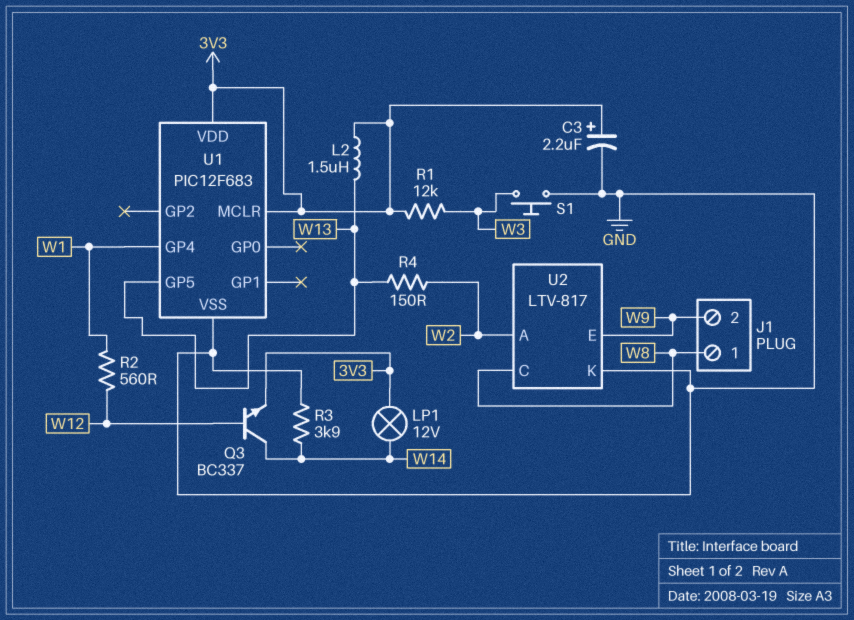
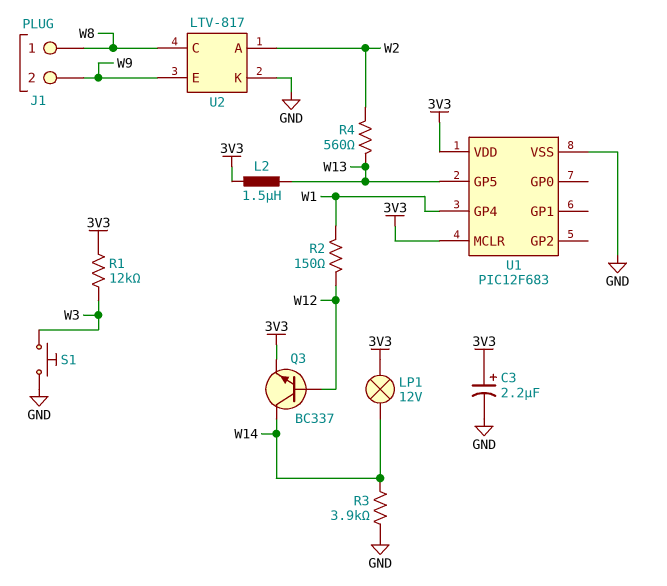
R2: 560 (W1, W12) -> 150 (W1, W12)
R4: 150 (W2, W13) -> 560 (W2, W13)

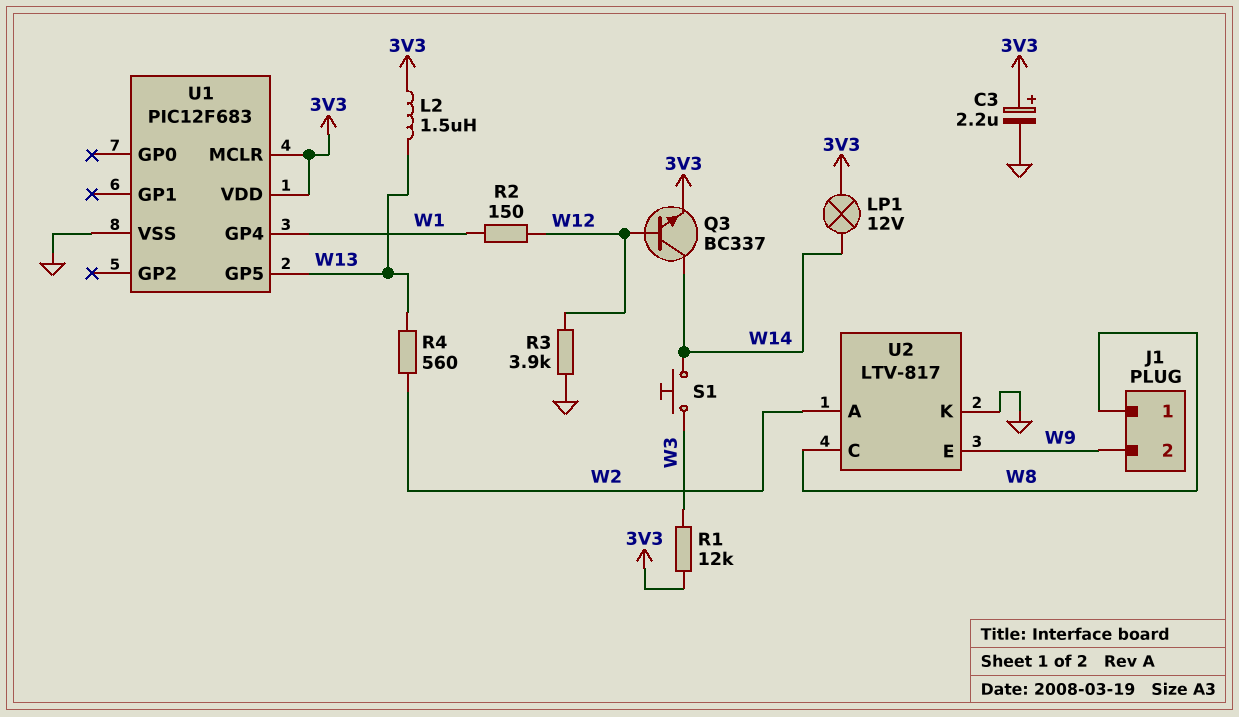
R3: 3.9k (GND, W14) -> 3.9k (GND, W12)
S1: button (GND, W3) -> button (W3, W14)

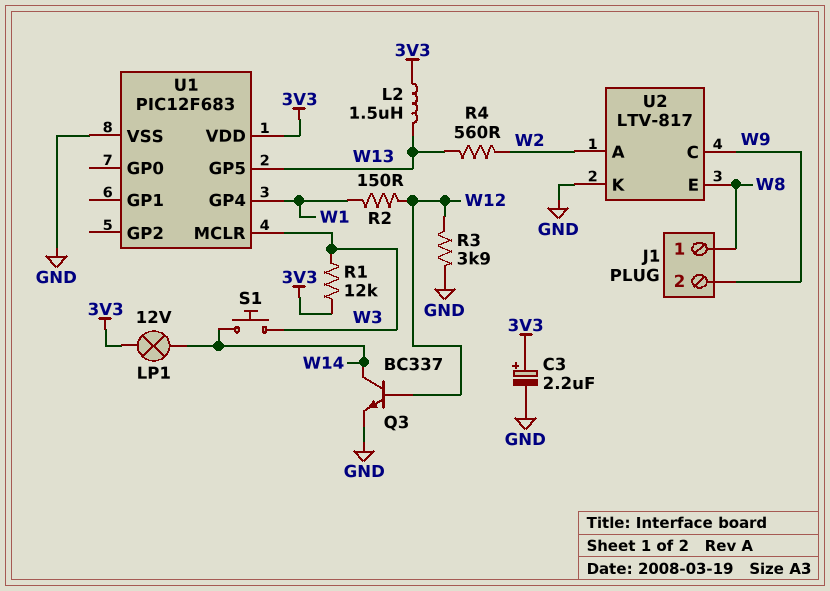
Q3: NPN BC337 (B W12, C W14, E 3V3) -> NPN BC337 (B W12, C W14, E GND)
U1 pin MCLR: 3V3 -> W3
U2 pin C: W8 -> W9
U2 pin E: W9 -> W8

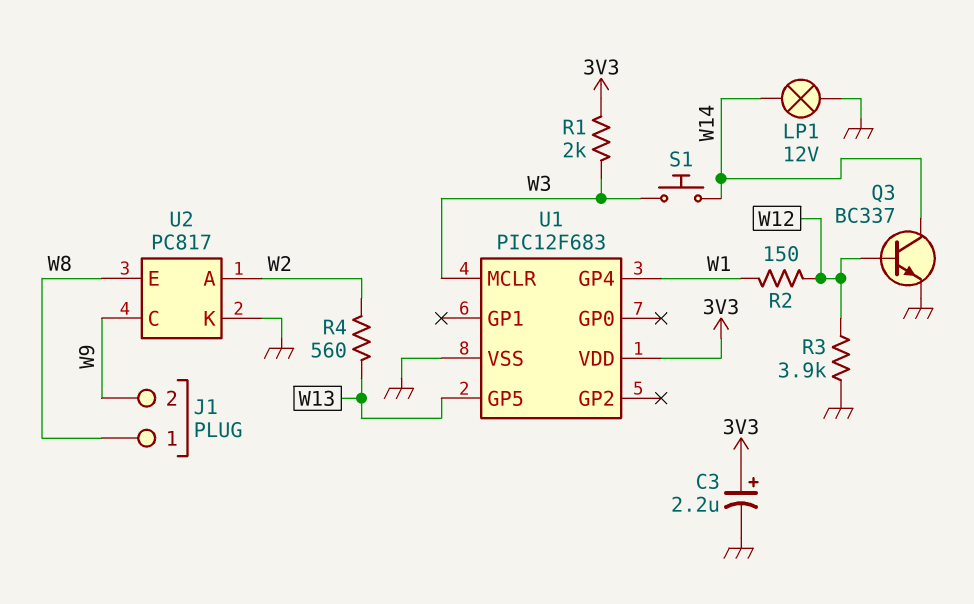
L2: 1.5uH (3V3, W13) -> none
LP1: lamp 12V (3V3, W14) -> lamp 12V (GND, W14)
R1: 12k (3V3, W3) -> 2k (3V3, W3)
U2: LTV-817 -> PC817

